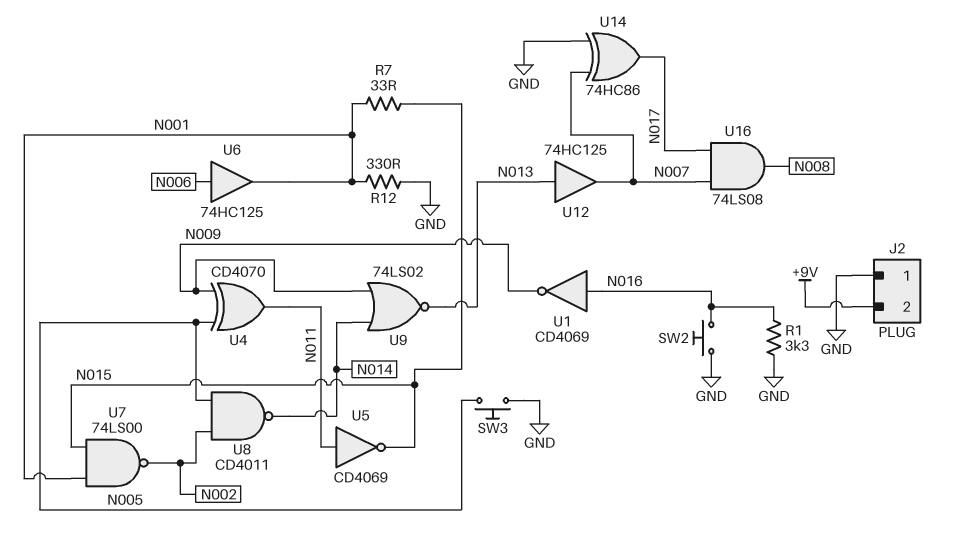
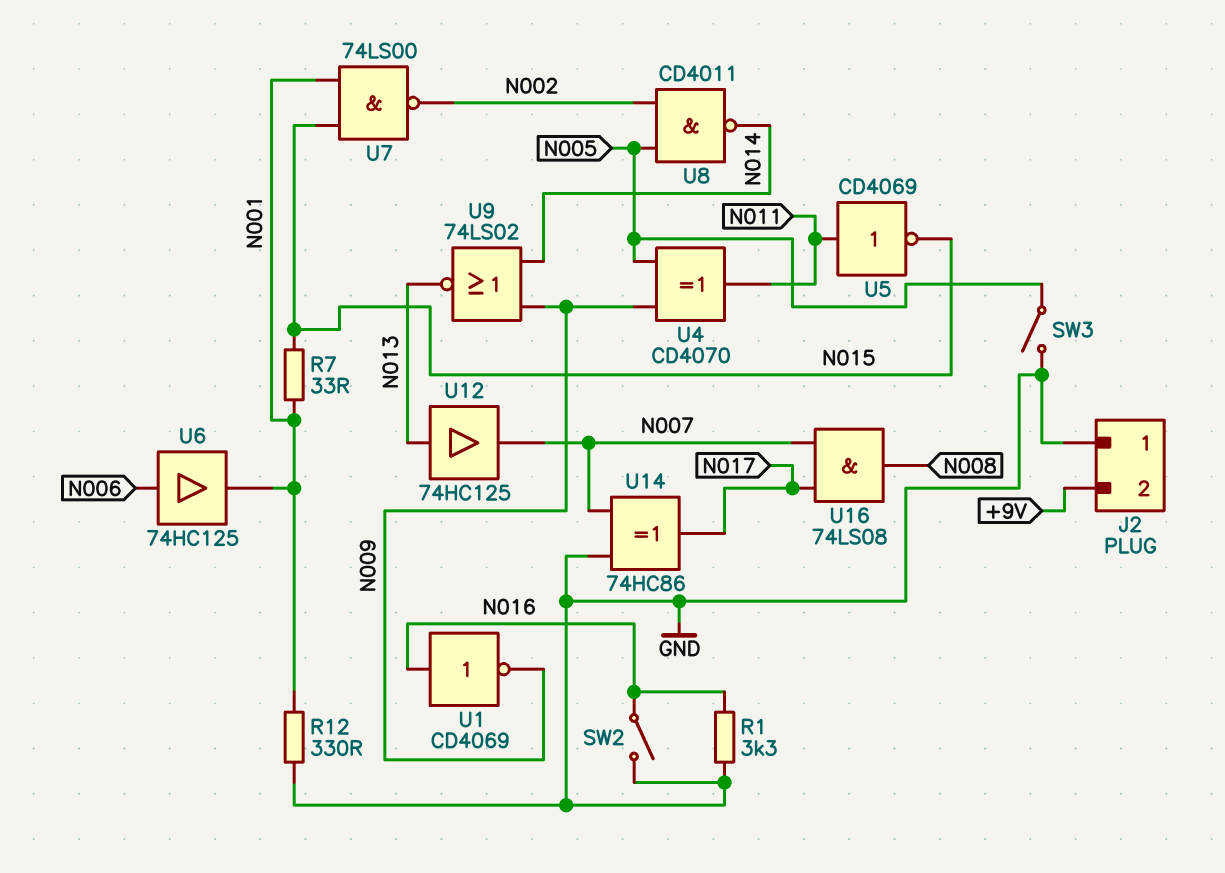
SW2: button (GND, N016) -> switch (GND, N016)
SW3: button (GND, N005) -> switch (GND, N005)

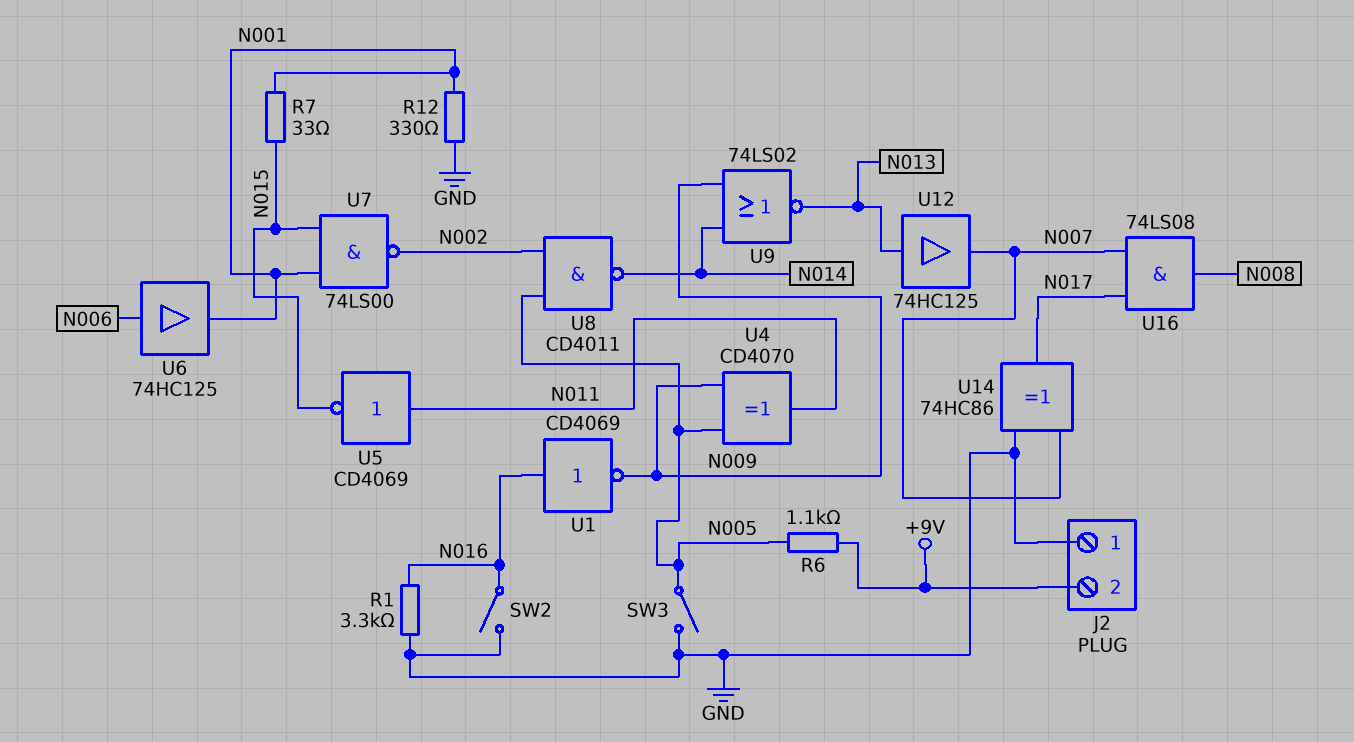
R6: none -> 1.1k (+9V, N005)

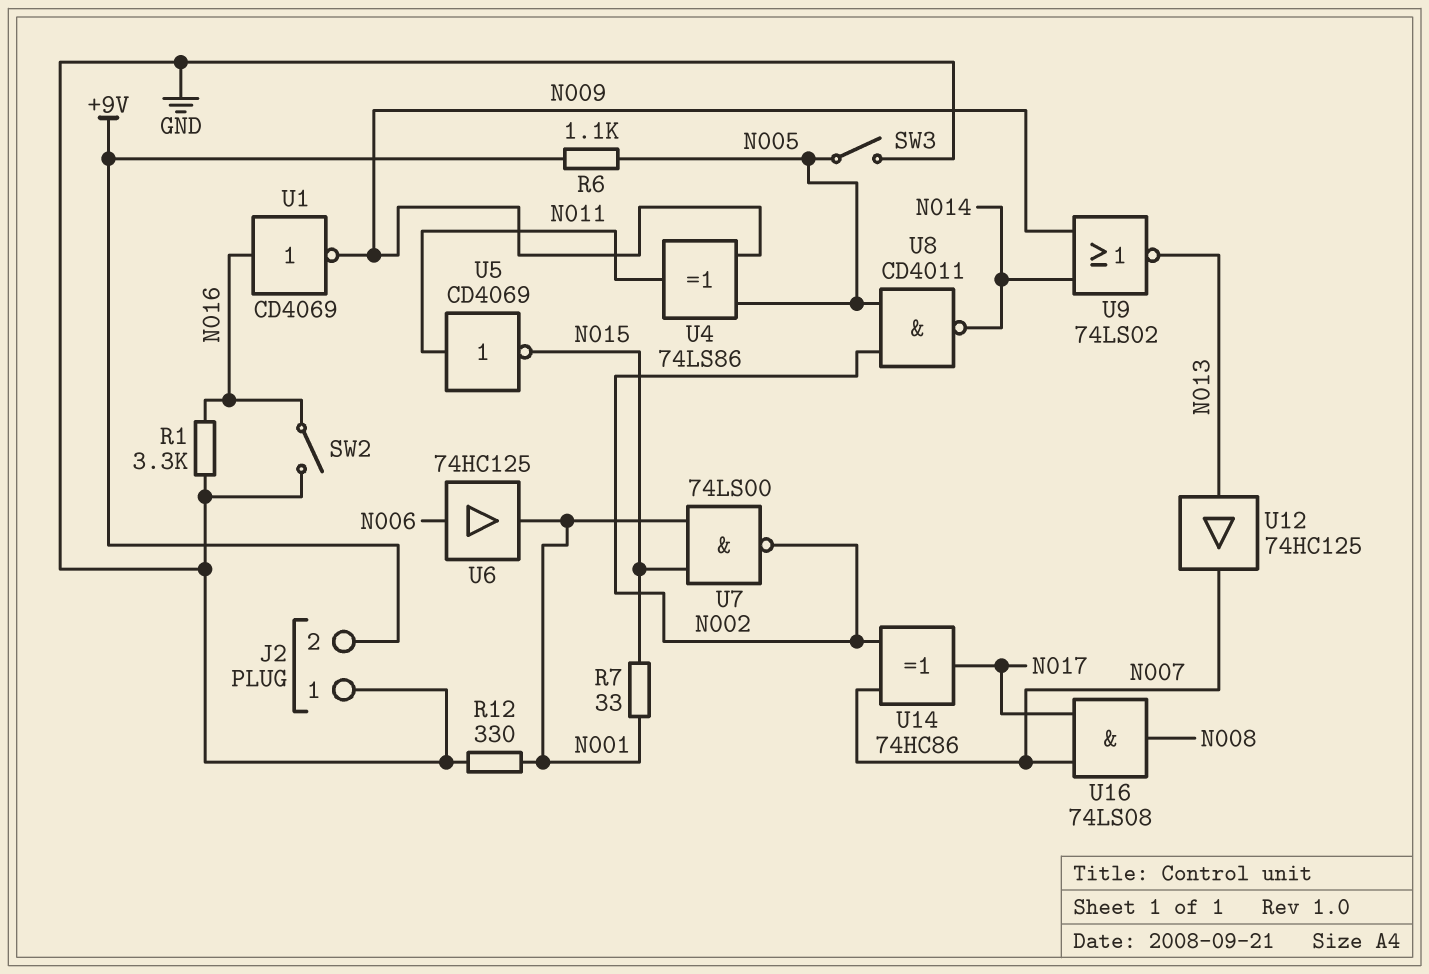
U4: XOR CD4070 (in N005, in N009, out N011) -> XOR 74LS86 (in N005, in N009, out N011)
U14: XOR 74HC86 (in GND, in N007, out N017) -> XOR 74HC86 (in N002, in N007, out N017)

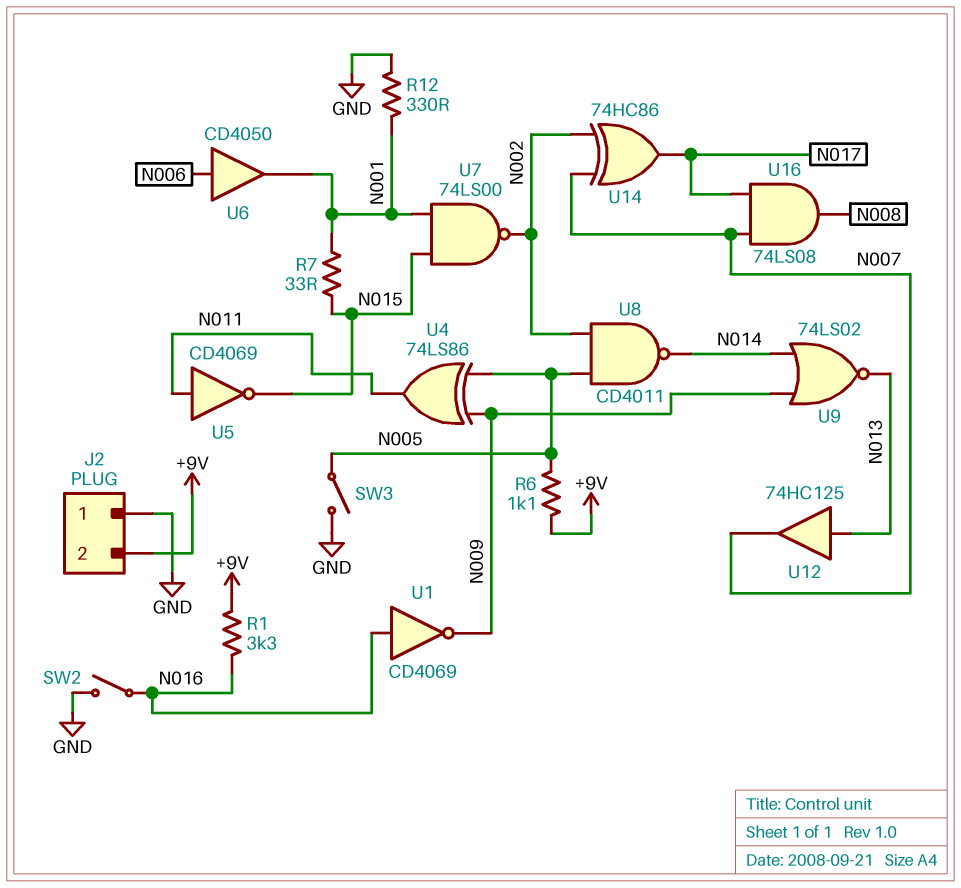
R1: 3.3k (GND, N016) -> 3.3k (+9V, N016)
U6: buffer 74HC125 (in N006, out N001) -> buffer CD4050 (in N006, out N001)

